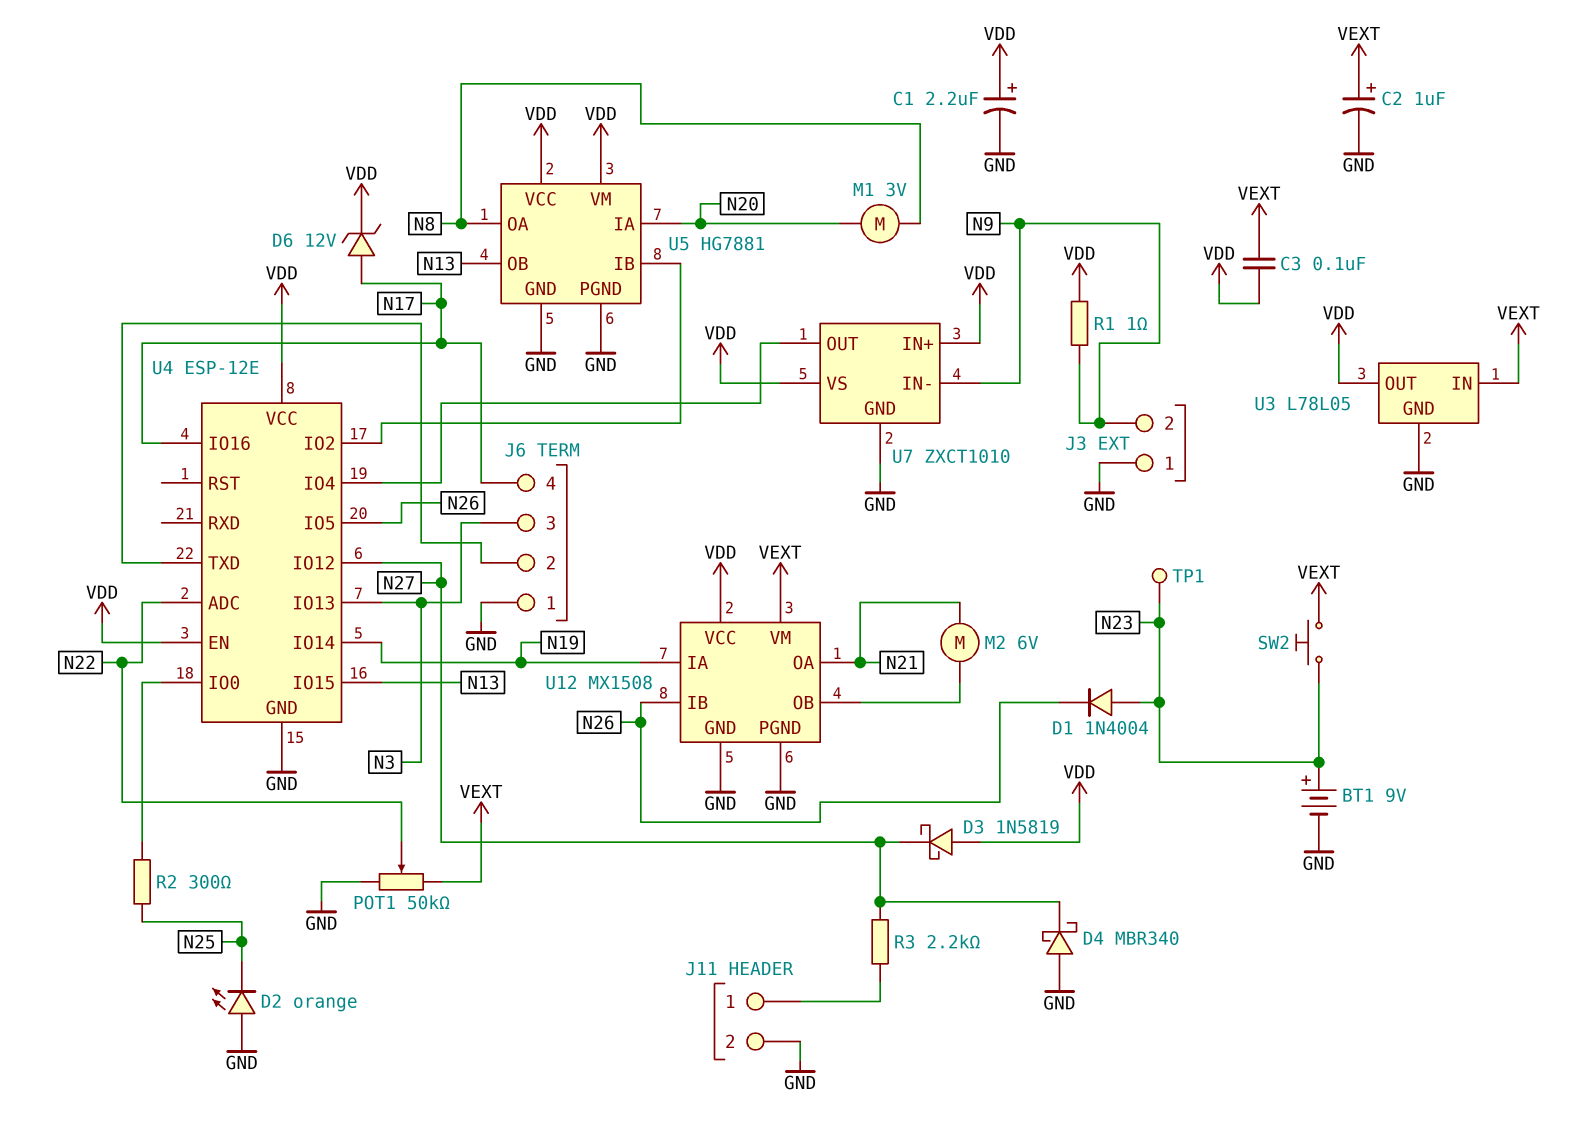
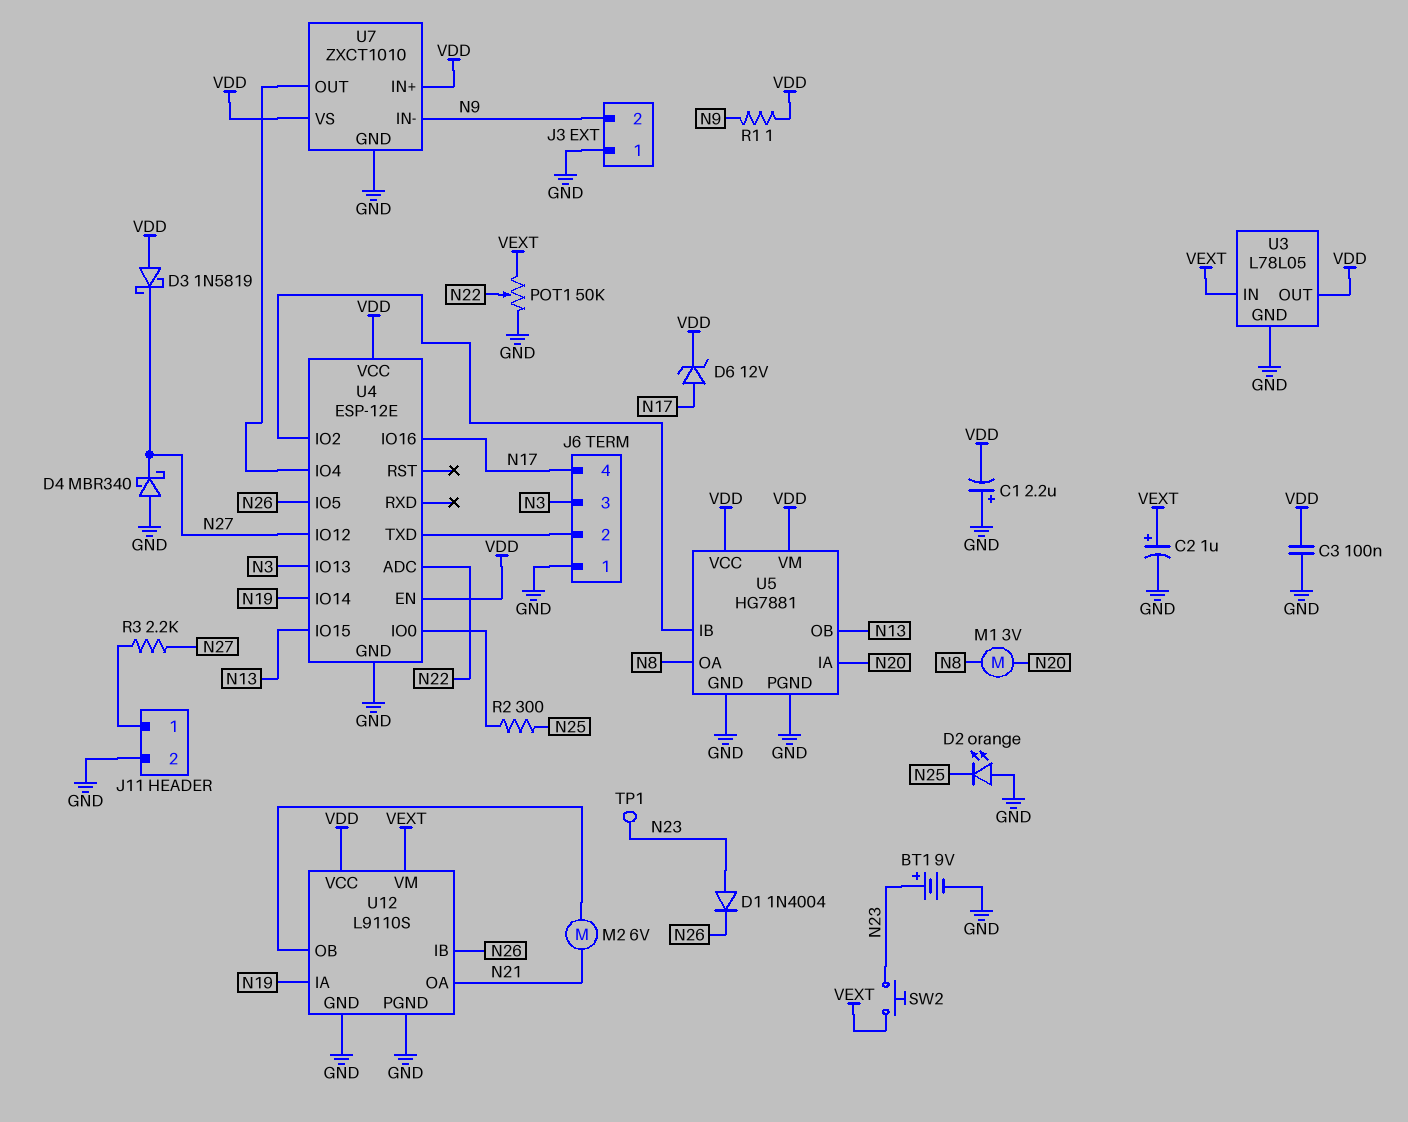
C1: 2.2uF (plus VDD, minus GND) -> 2.2uF (plus GND, minus VDD)
C3: 100nF (VDD, VEXT) -> 100nF (GND, VDD)
U12: MX1508 -> L9110S

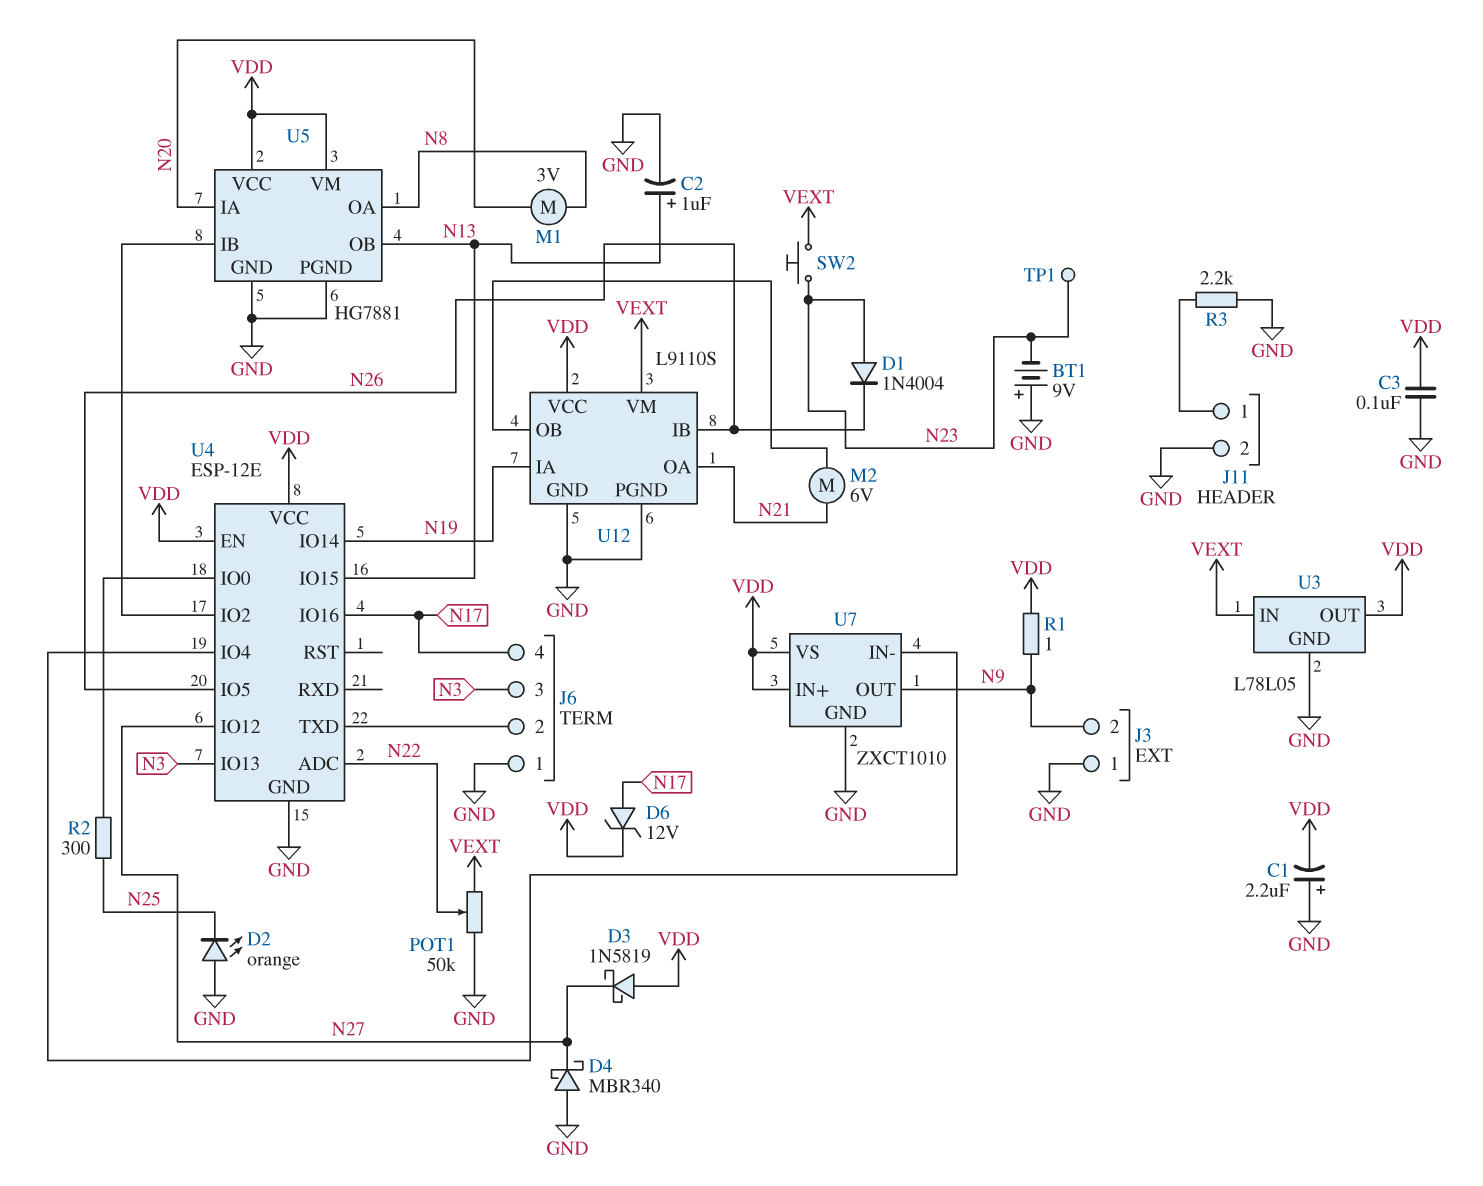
BT1: 9V (plus N23, minus GND) -> 9V (plus GND, minus N23)
C2: 1uF (plus VEXT, minus GND) -> 1uF (plus N13, minus GND)
R3: 2.2k (J11/1, N27) -> 2.2k (GND, J11/1)
U7 pin IN-: N9 -> U4/IO4
U7 pin OUT: U4/IO4 -> N9

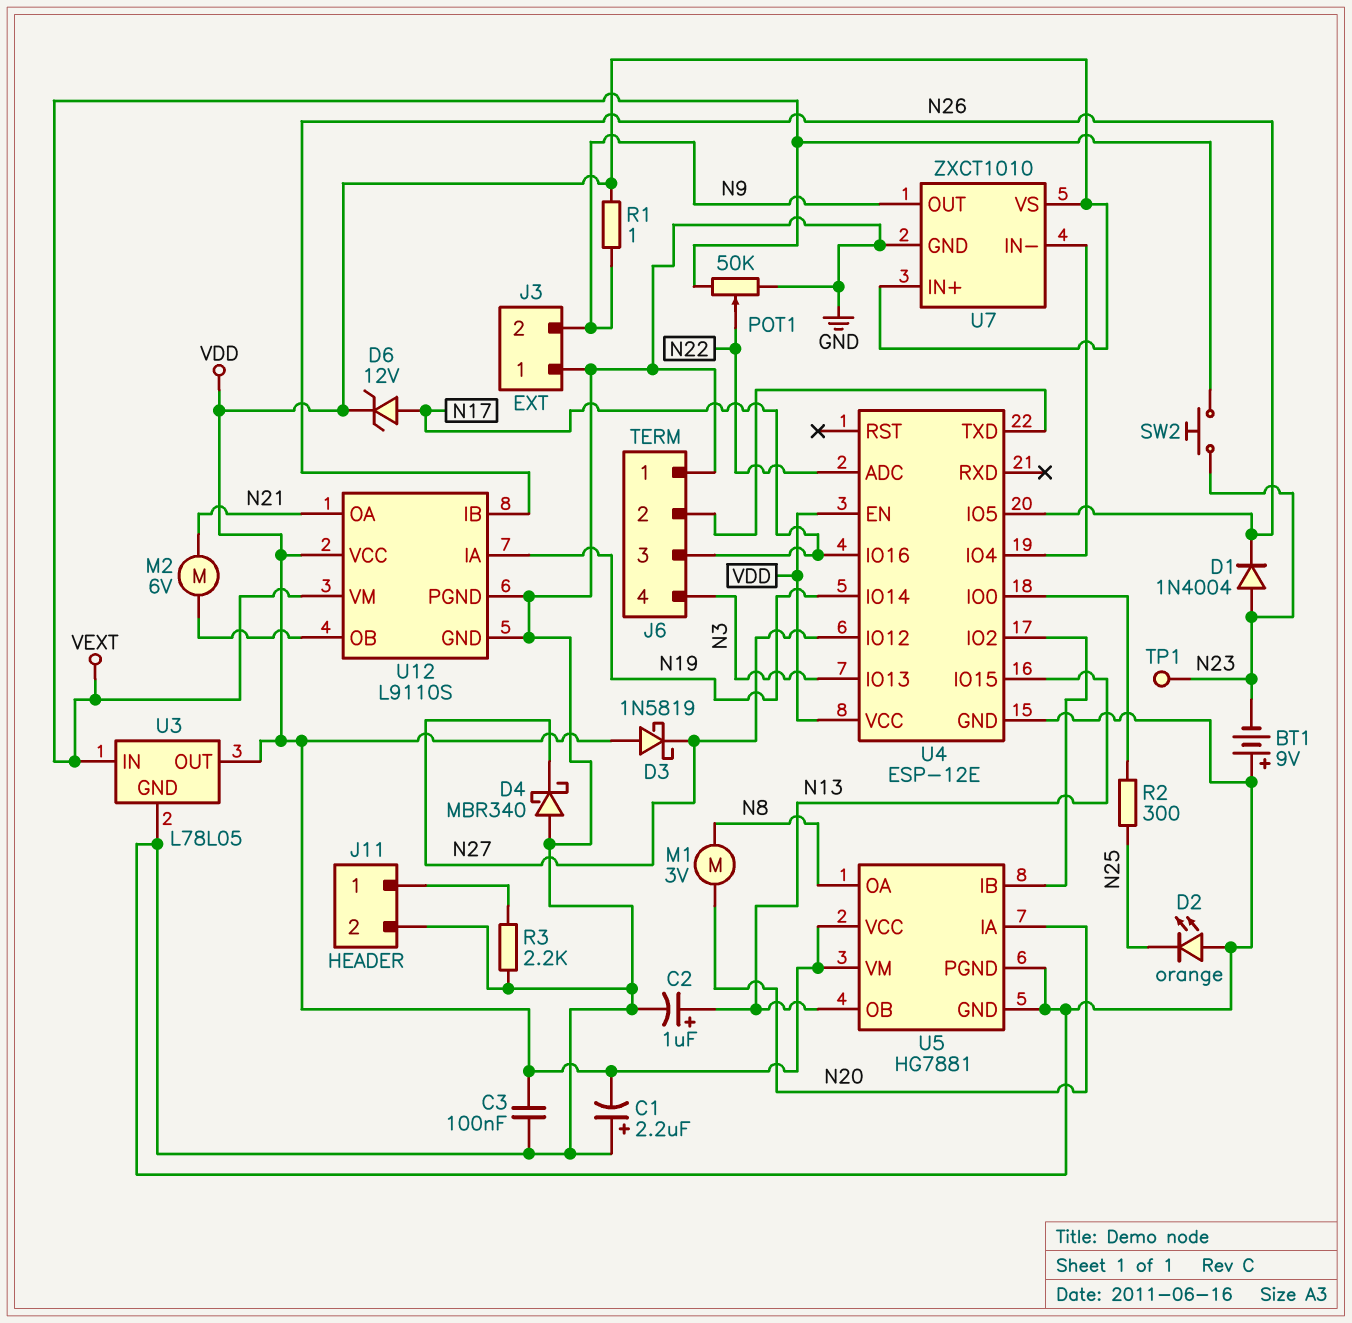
J6 pin 3: N3 -> N17
J6 pin 4: N17 -> N3

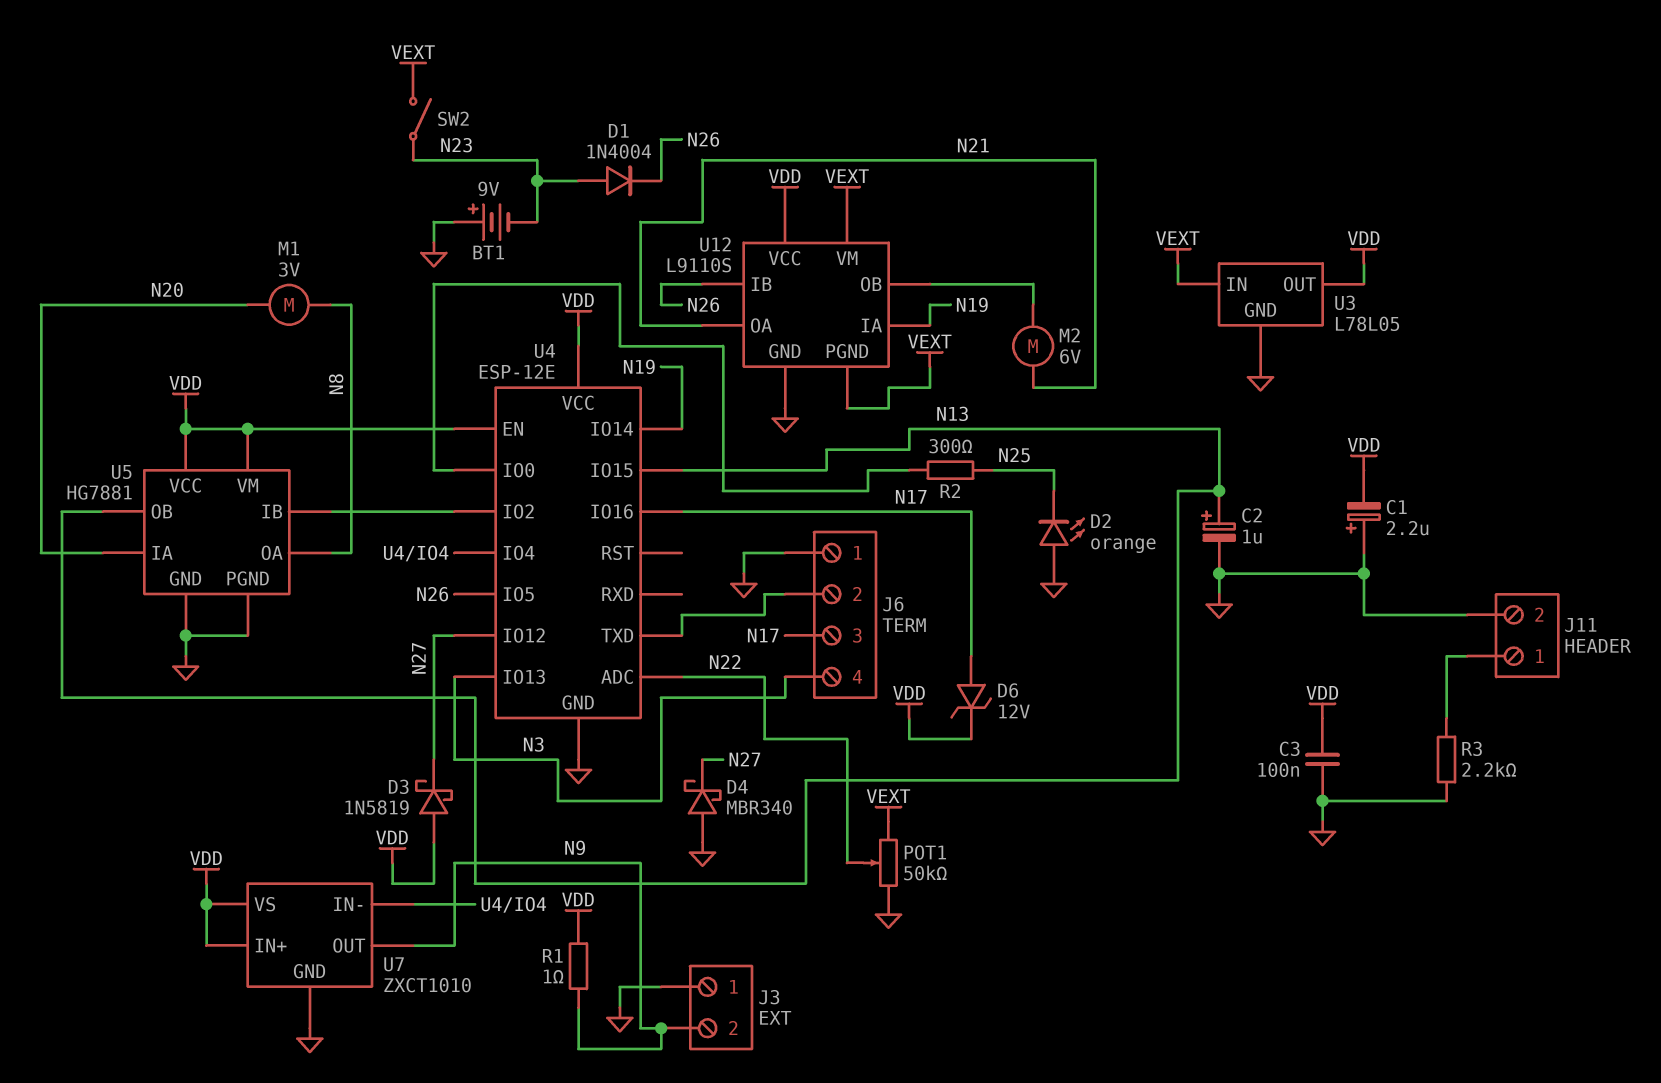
SW2: button (N23, VEXT) -> switch (N23, VEXT)
TP1: test point (N23) -> none
U12 pin PGND: GND -> VEXT

